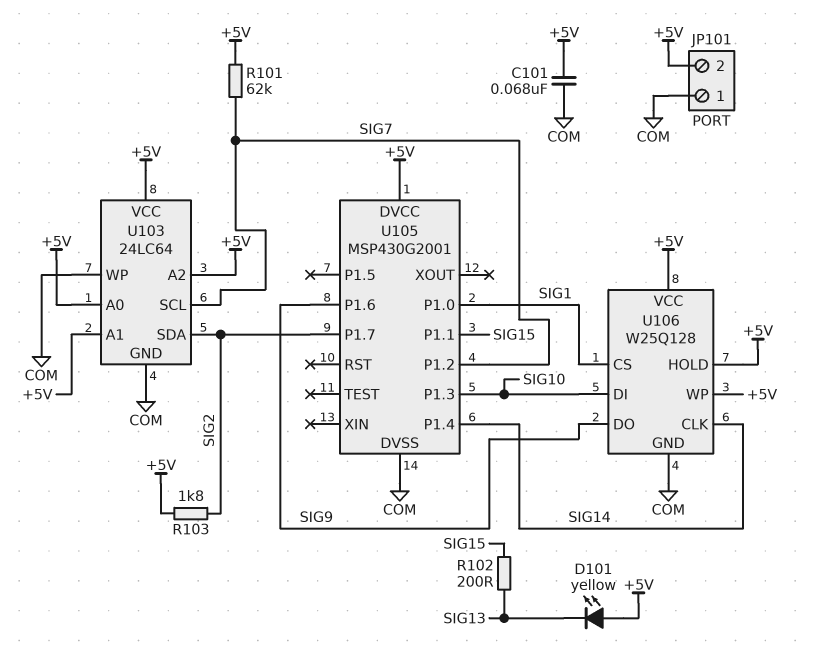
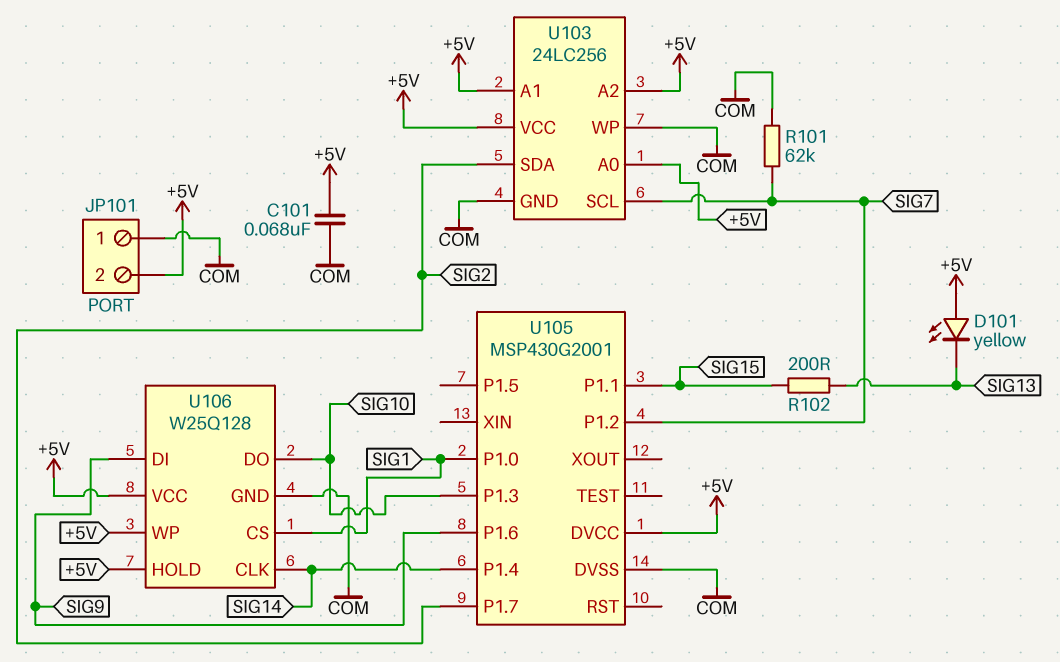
R101: 62k (+5V, SIG7) -> 62k (COM, SIG7)
R103: 1.8k (+5V, SIG2) -> none
U103: 24LC64 -> 24LC256
U106 pin DI: SIG10 -> SIG9
U106 pin DO: SIG9 -> SIG10

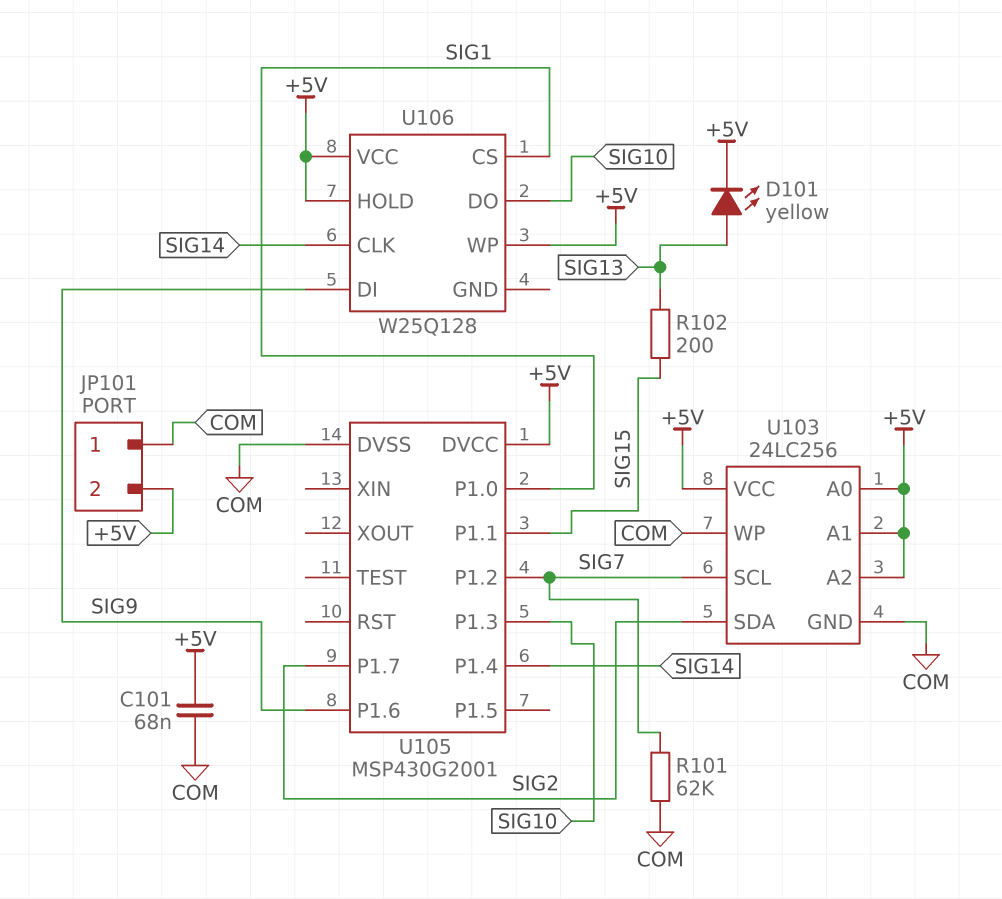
D101: LED yellow (A +5V, K SIG13) -> LED yellow (A SIG13, K +5V)
U106 pin GND: COM -> none

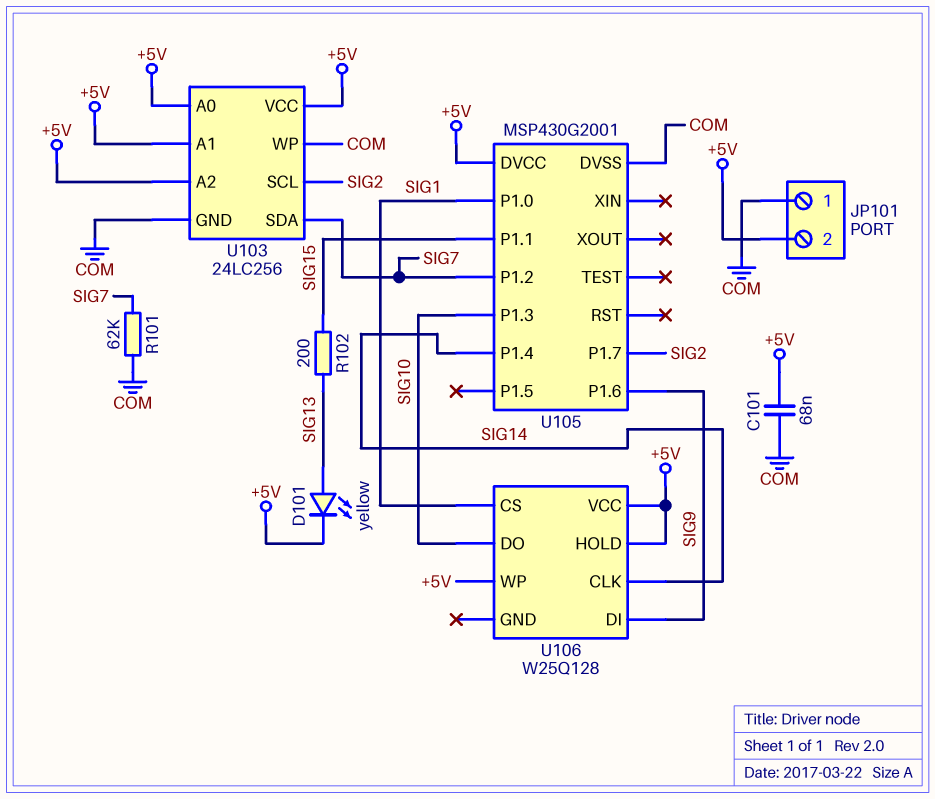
U103 pin SCL: SIG7 -> SIG2
U103 pin SDA: SIG2 -> SIG7

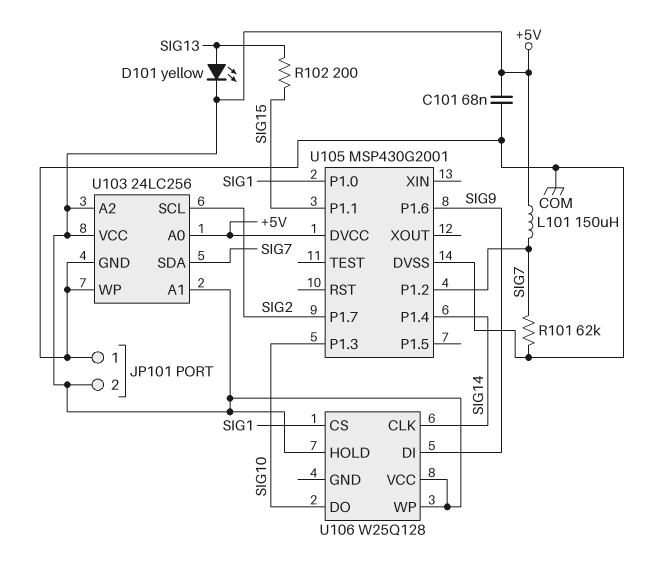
L101: none -> 150uH (+5V, SIG7)

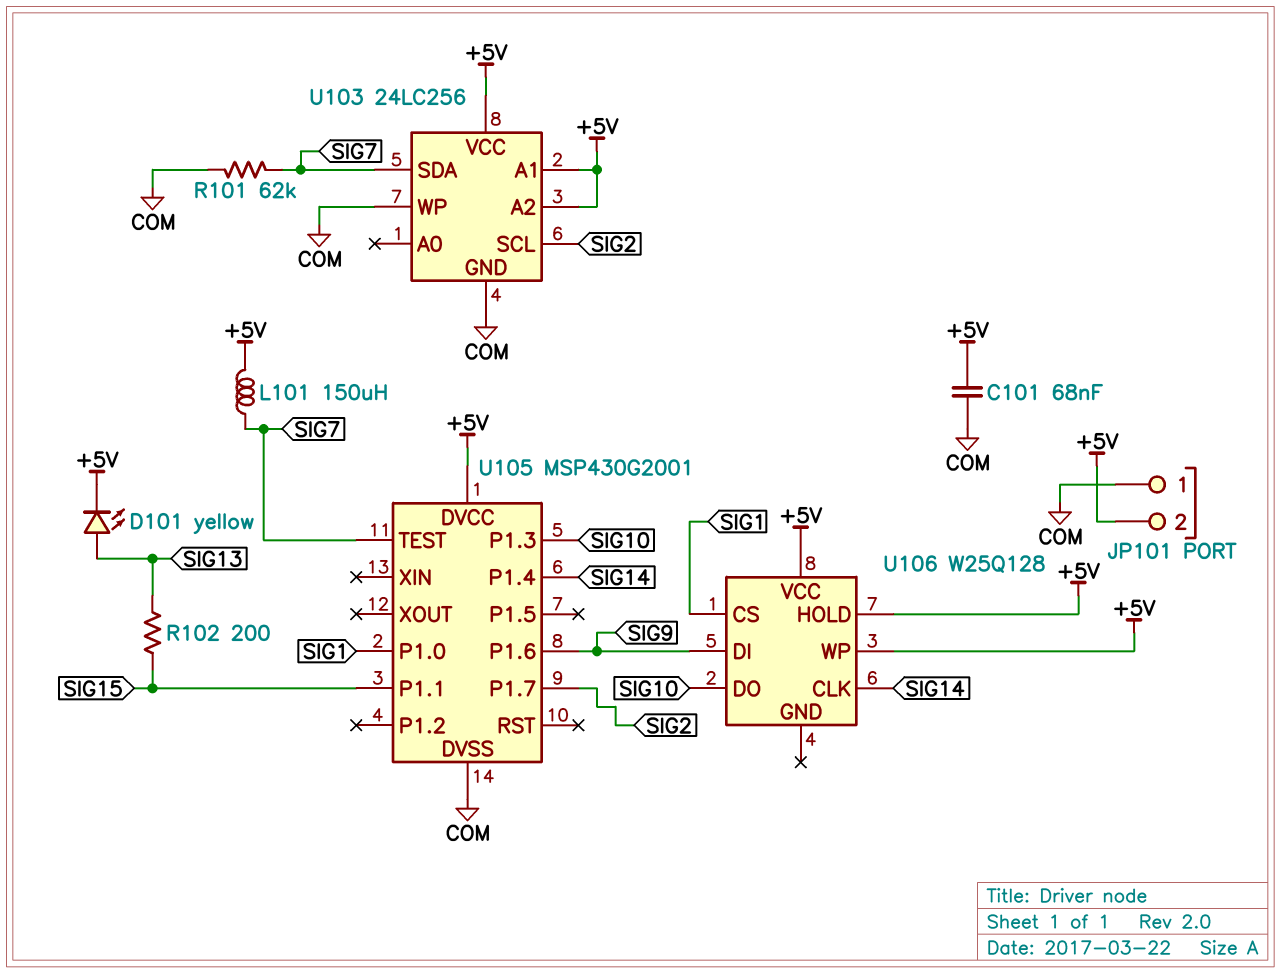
U103 pin A0: +5V -> none
U105 pin P1.2: SIG7 -> none
U105 pin TEST: none -> SIG7

